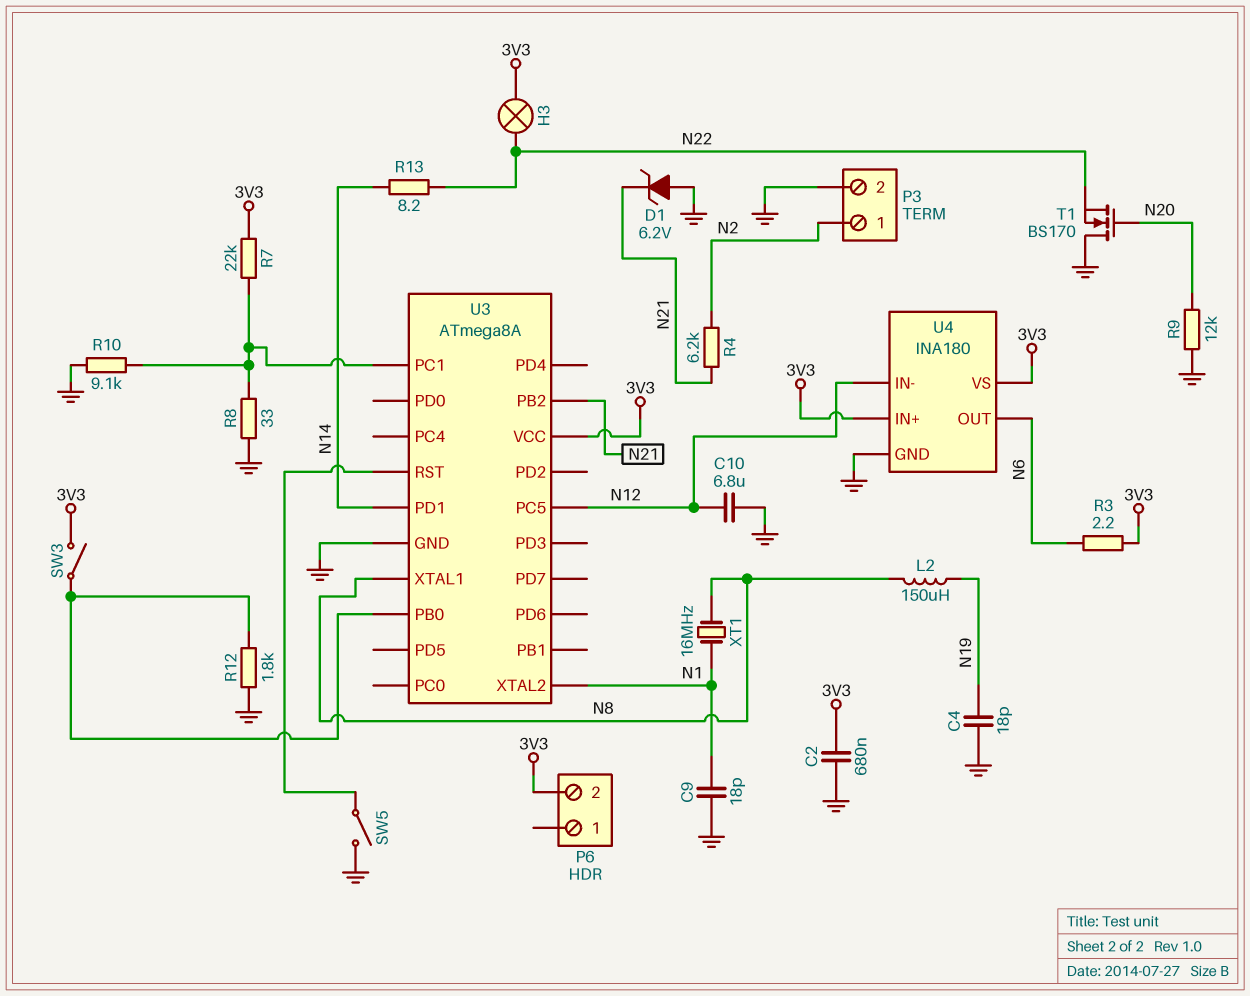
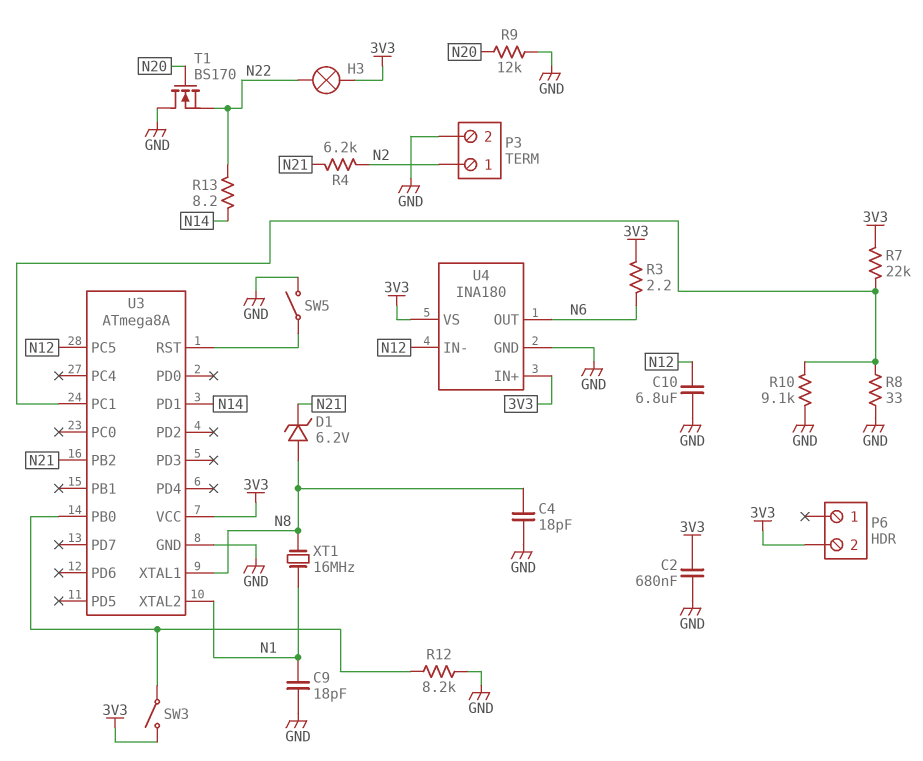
C4: 18pF (GND, N19) -> 18pF (GND, N8)
D1: zener 6.2V (A GND, K N21) -> zener 6.2V (A N8, K N21)
L2: 150uH (N8, N19) -> none
R12: 1.8k (GND, U3/PB0) -> 8.2k (GND, U3/PB0)

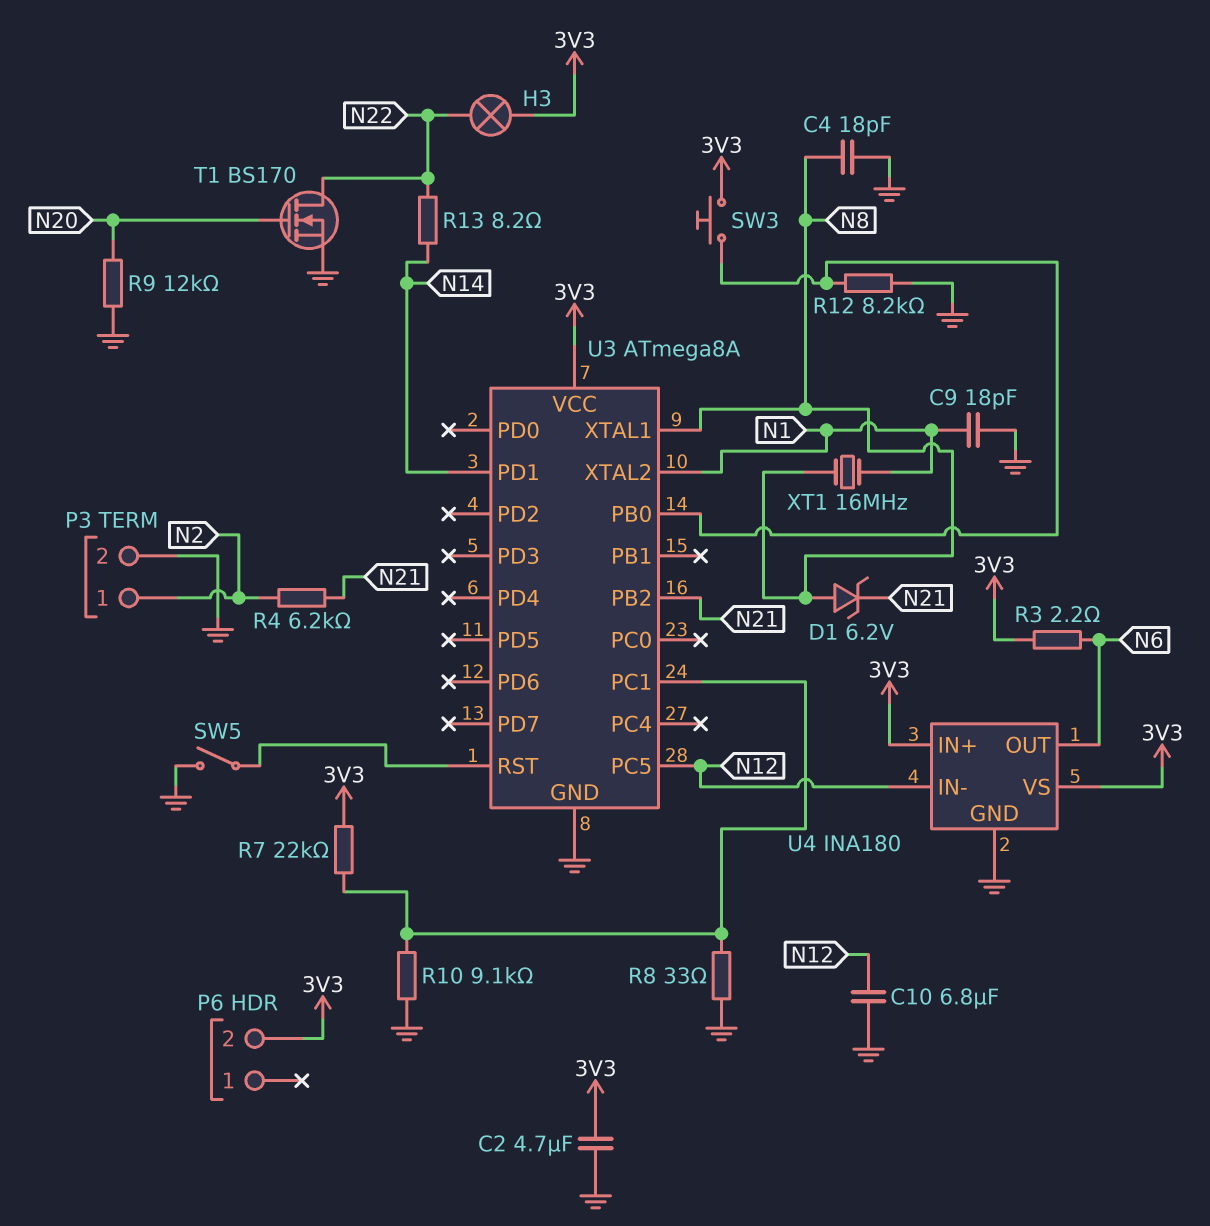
C2: 680nF (3V3, GND) -> 4.7uF (3V3, GND)
SW3: switch (3V3, U3/PB0) -> button (3V3, U3/PB0)
T1: NMOS BS170 (G N20, D GND, S N22) -> NMOS BS170 (G N20, D N22, S GND)

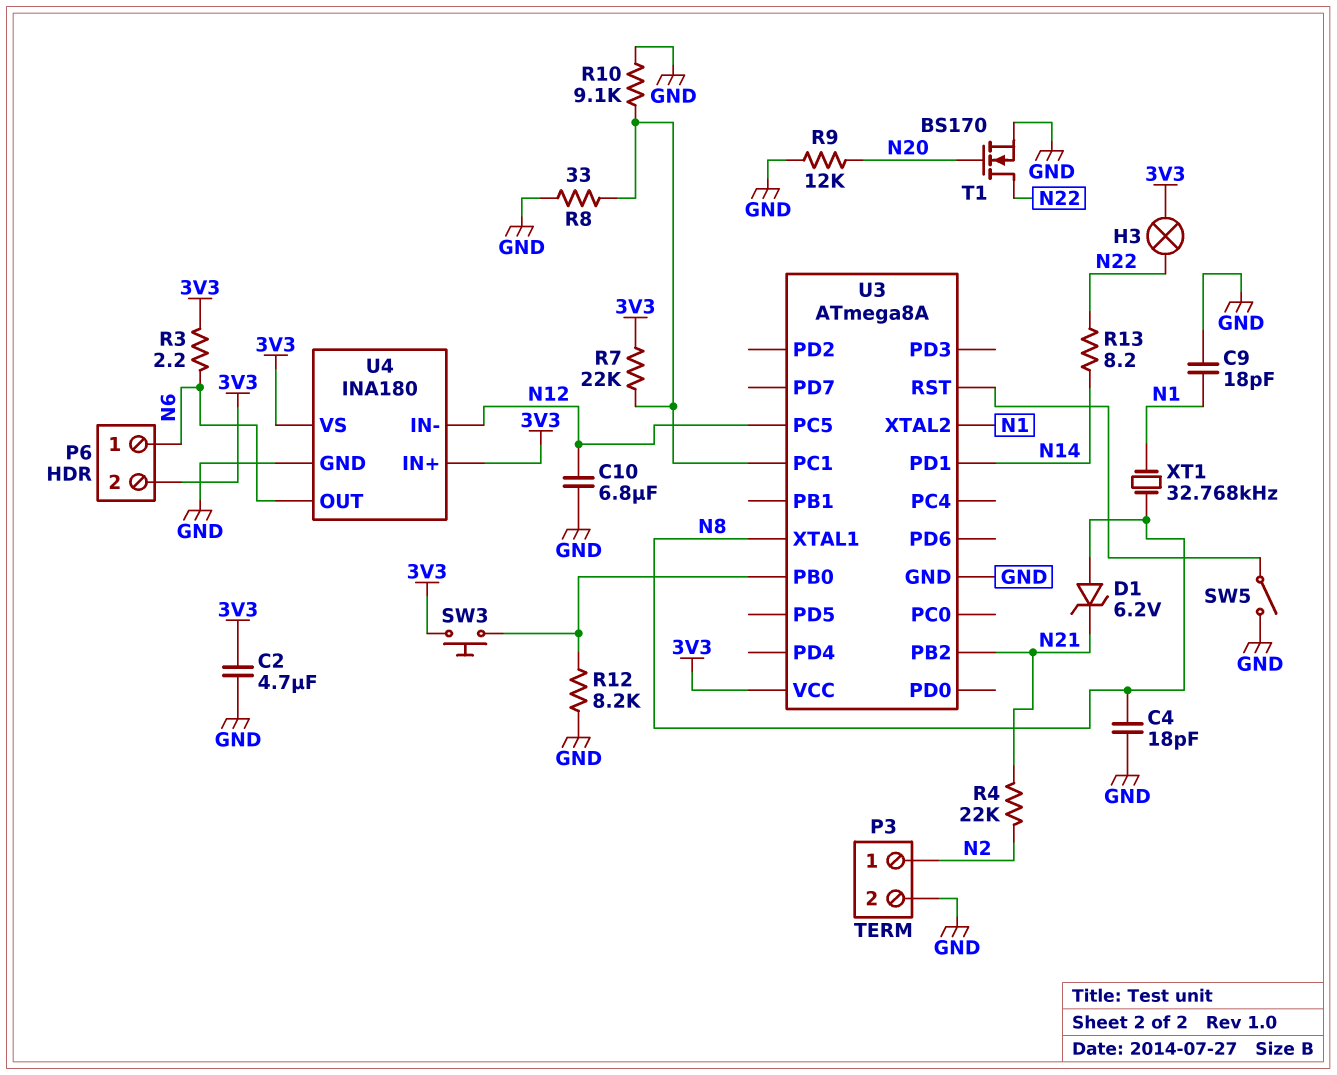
P6 pin 1: none -> N6
R4: 6.2k (N2, N21) -> 22k (N2, N21)
XT1: 16MHz (N1, N8) -> 32.768kHz (N1, N8)

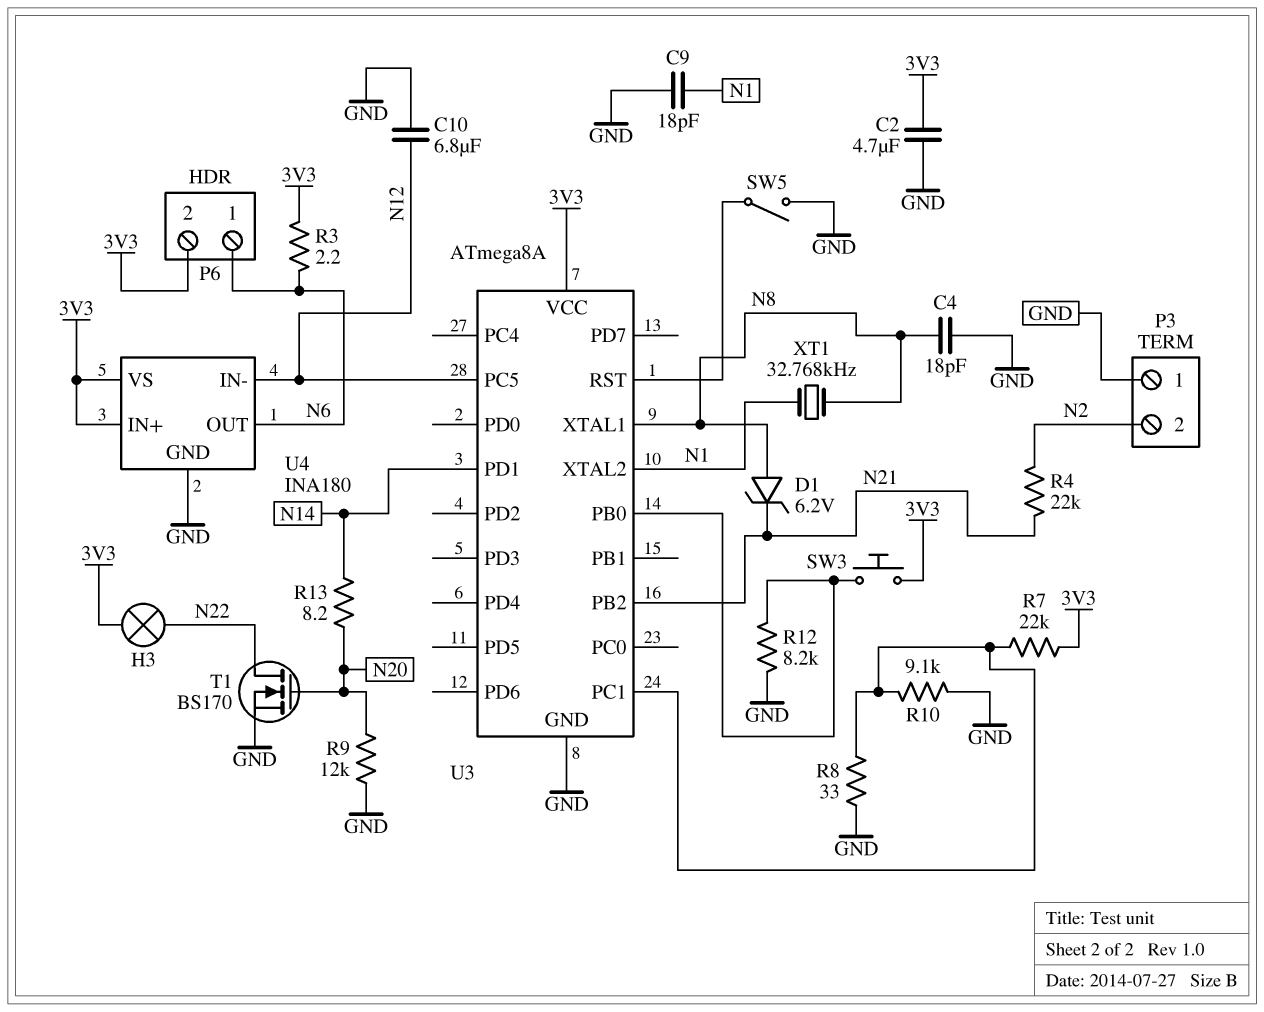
P3 pin 1: N2 -> GND
P3 pin 2: GND -> N2
R13: 8.2 (N14, N22) -> 8.2 (N14, N20)

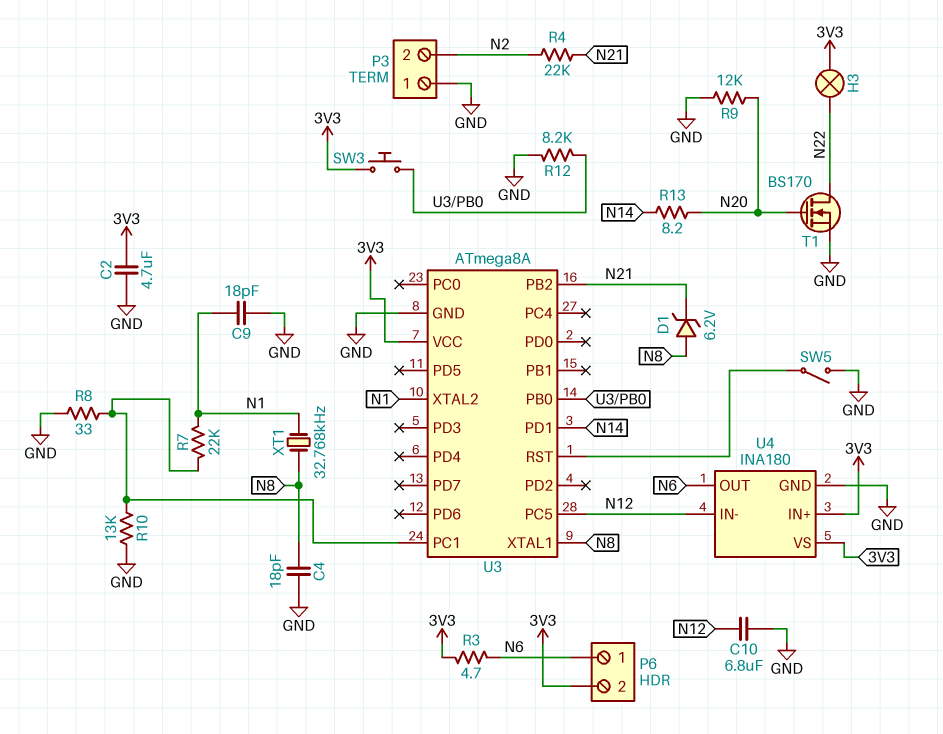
R3: 2.2 (3V3, N6) -> 4.7 (3V3, N6)
R7: 22k (3V3, U3/PC1) -> 22k (N1, U3/PC1)
R10: 9.1k (GND, U3/PC1) -> 13k (GND, U3/PC1)

